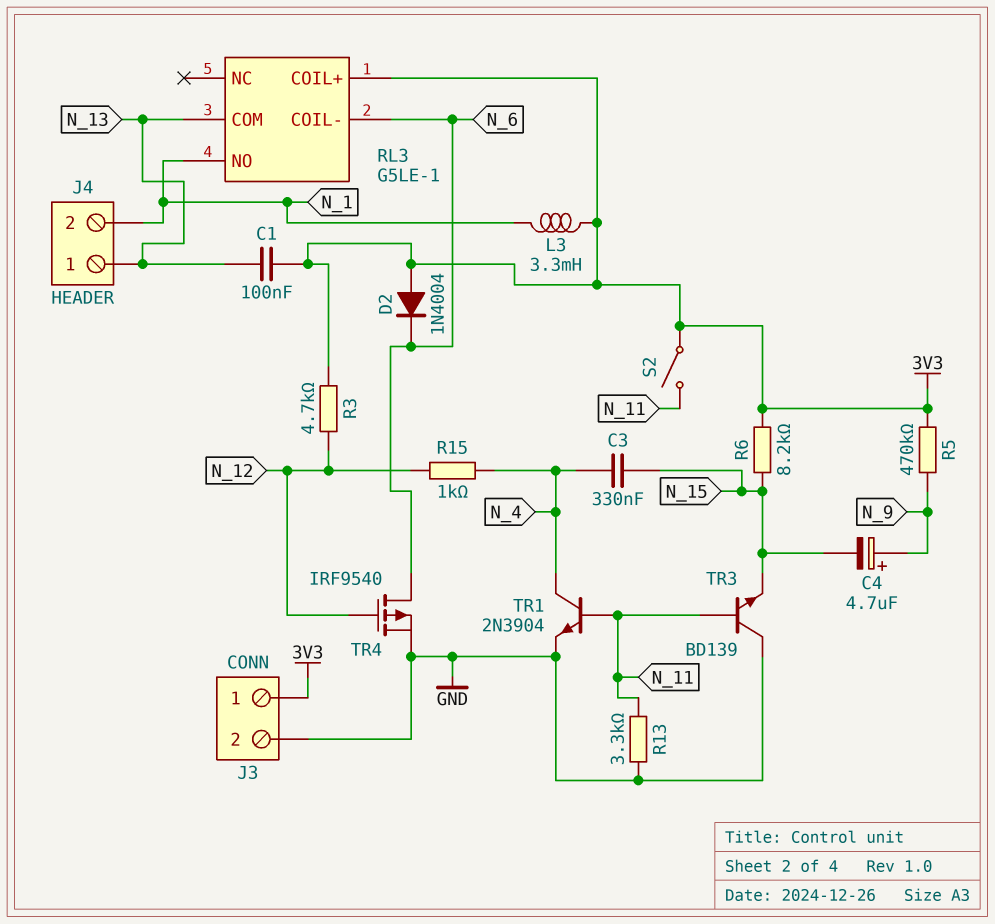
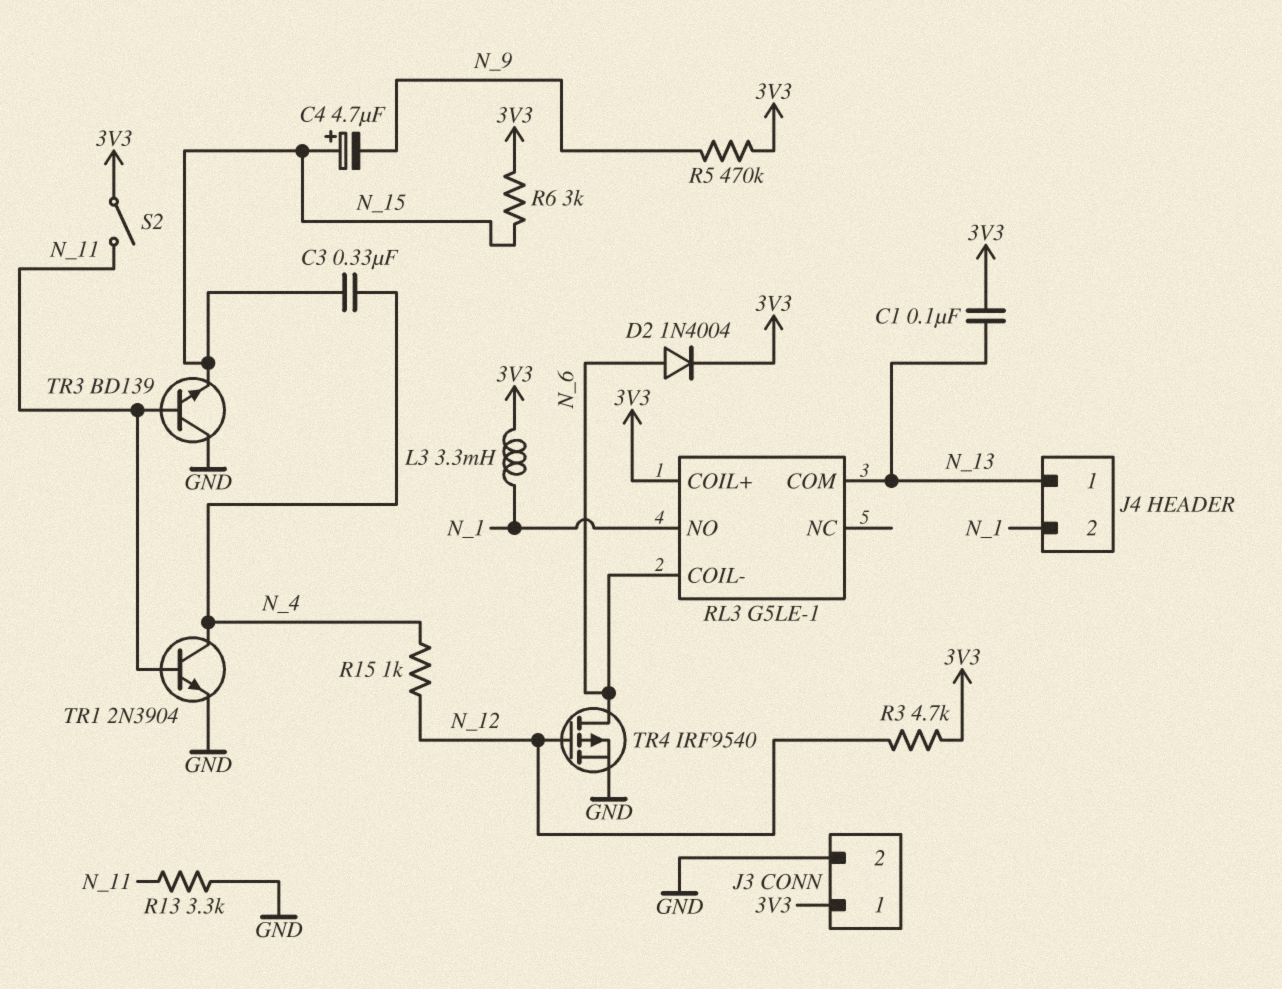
C4: 4.7uF (plus N_9, minus N_15) -> 4.7uF (plus N_15, minus N_9)
D2: diode 1N4004 (A 3V3, K N_6) -> diode 1N4004 (A N_6, K 3V3)
R6: 8.2k (3V3, N_15) -> 3k (3V3, N_15)

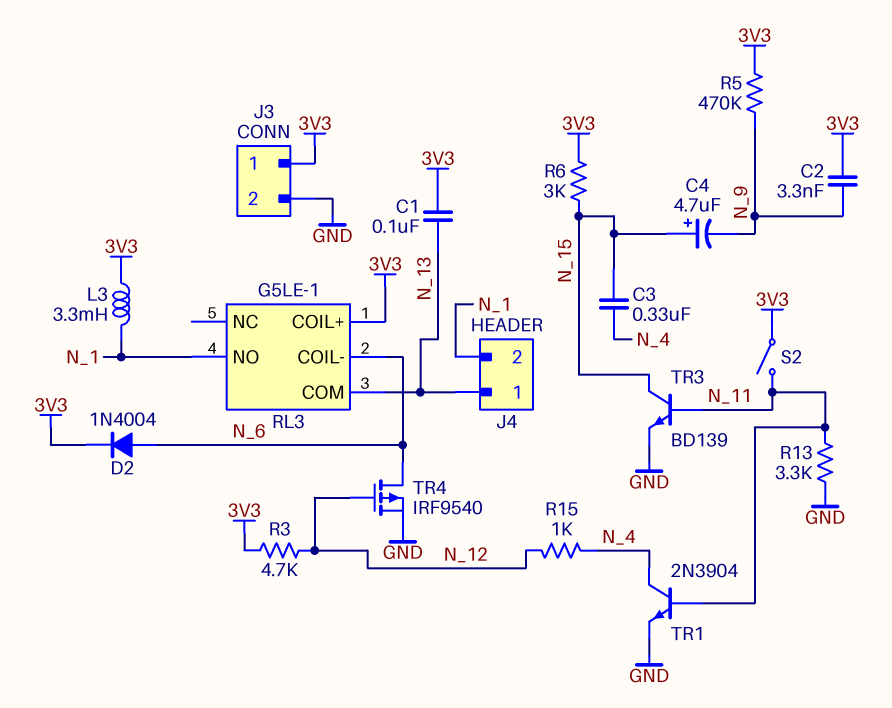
C2: none -> 3.3nF (3V3, N_9)
TR3: NPN BD139 (B N_11, C GND, E N_15) -> NPN BD139 (B N_11, C N_15, E GND)

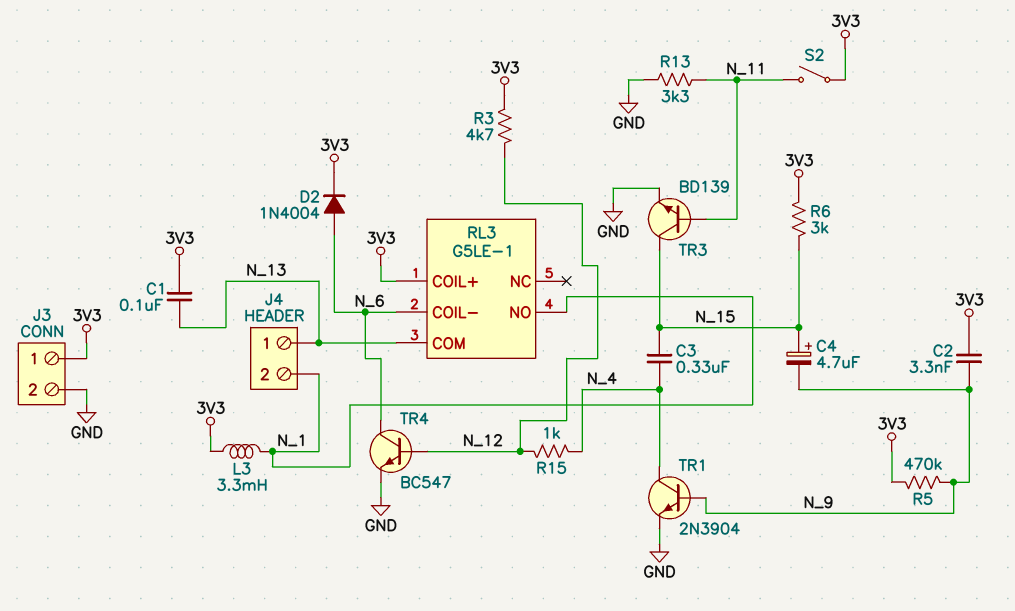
TR1: NPN 2N3904 (B N_11, C N_4, E GND) -> NPN 2N3904 (B N_9, C N_4, E GND)
TR4: PMOS IRF9540 (G N_12, D N_6, S GND) -> NPN BC547 (B N_12, C N_6, E GND)

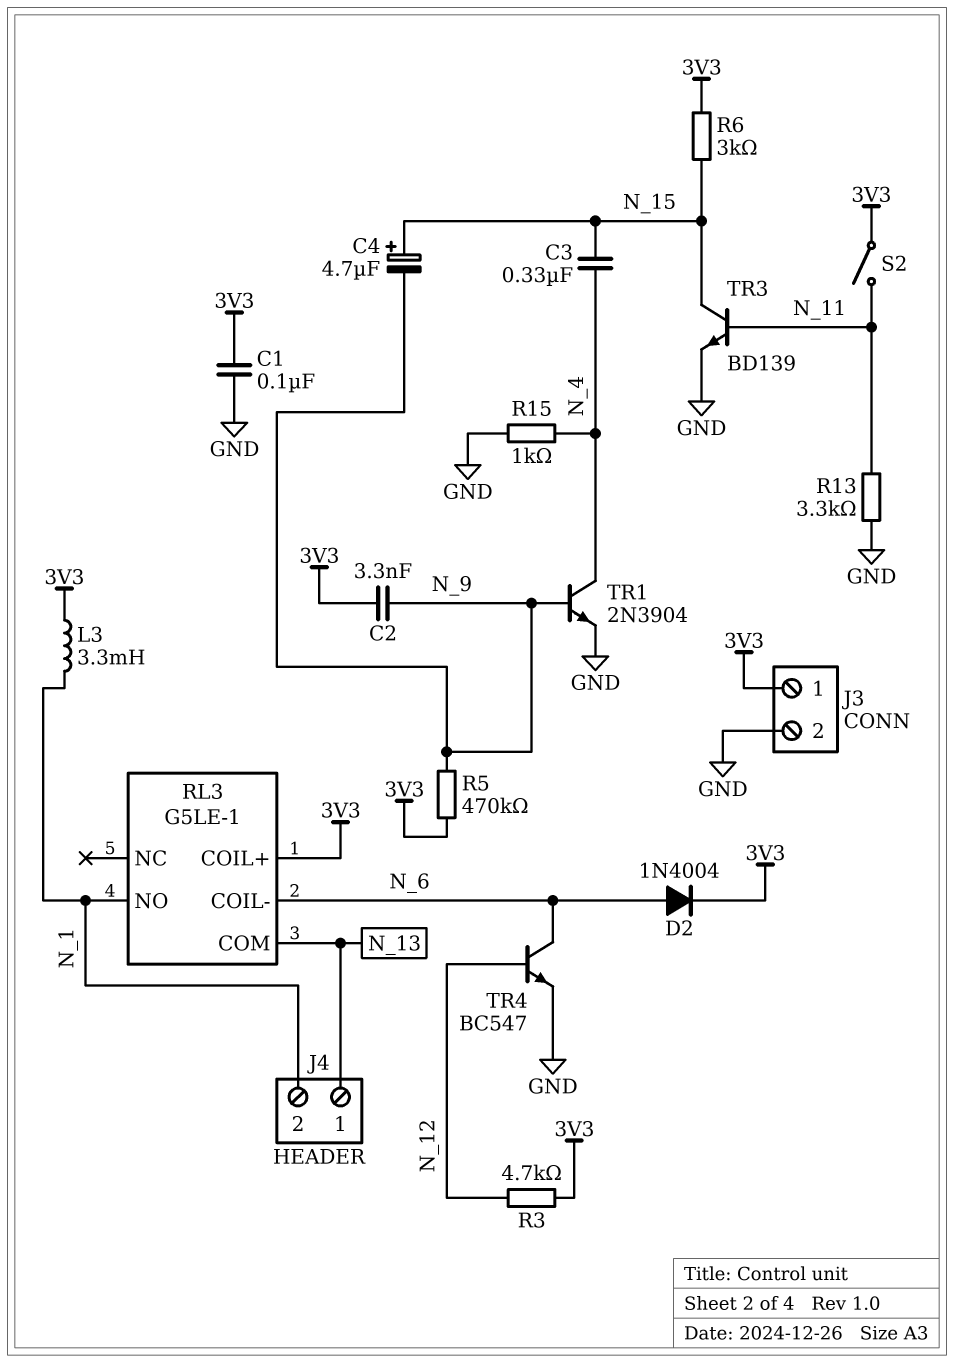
C1: 100nF (3V3, N_13) -> 100nF (3V3, GND)
R15: 1k (N_4, N_12) -> 1k (GND, N_4)

